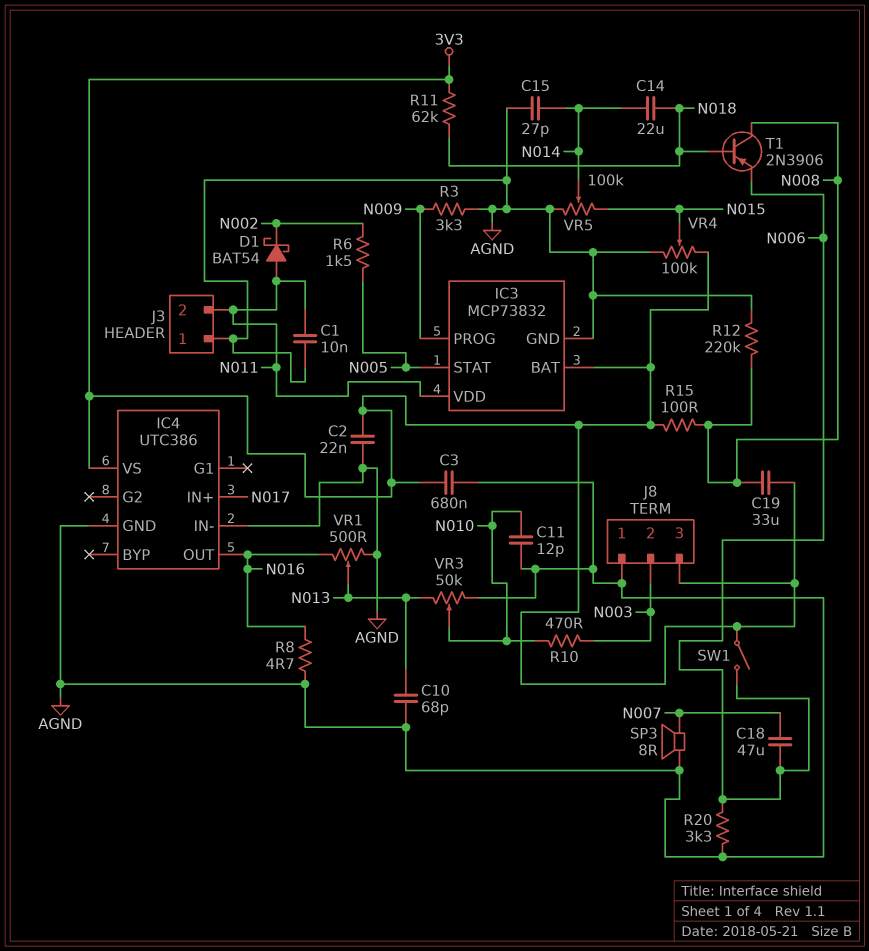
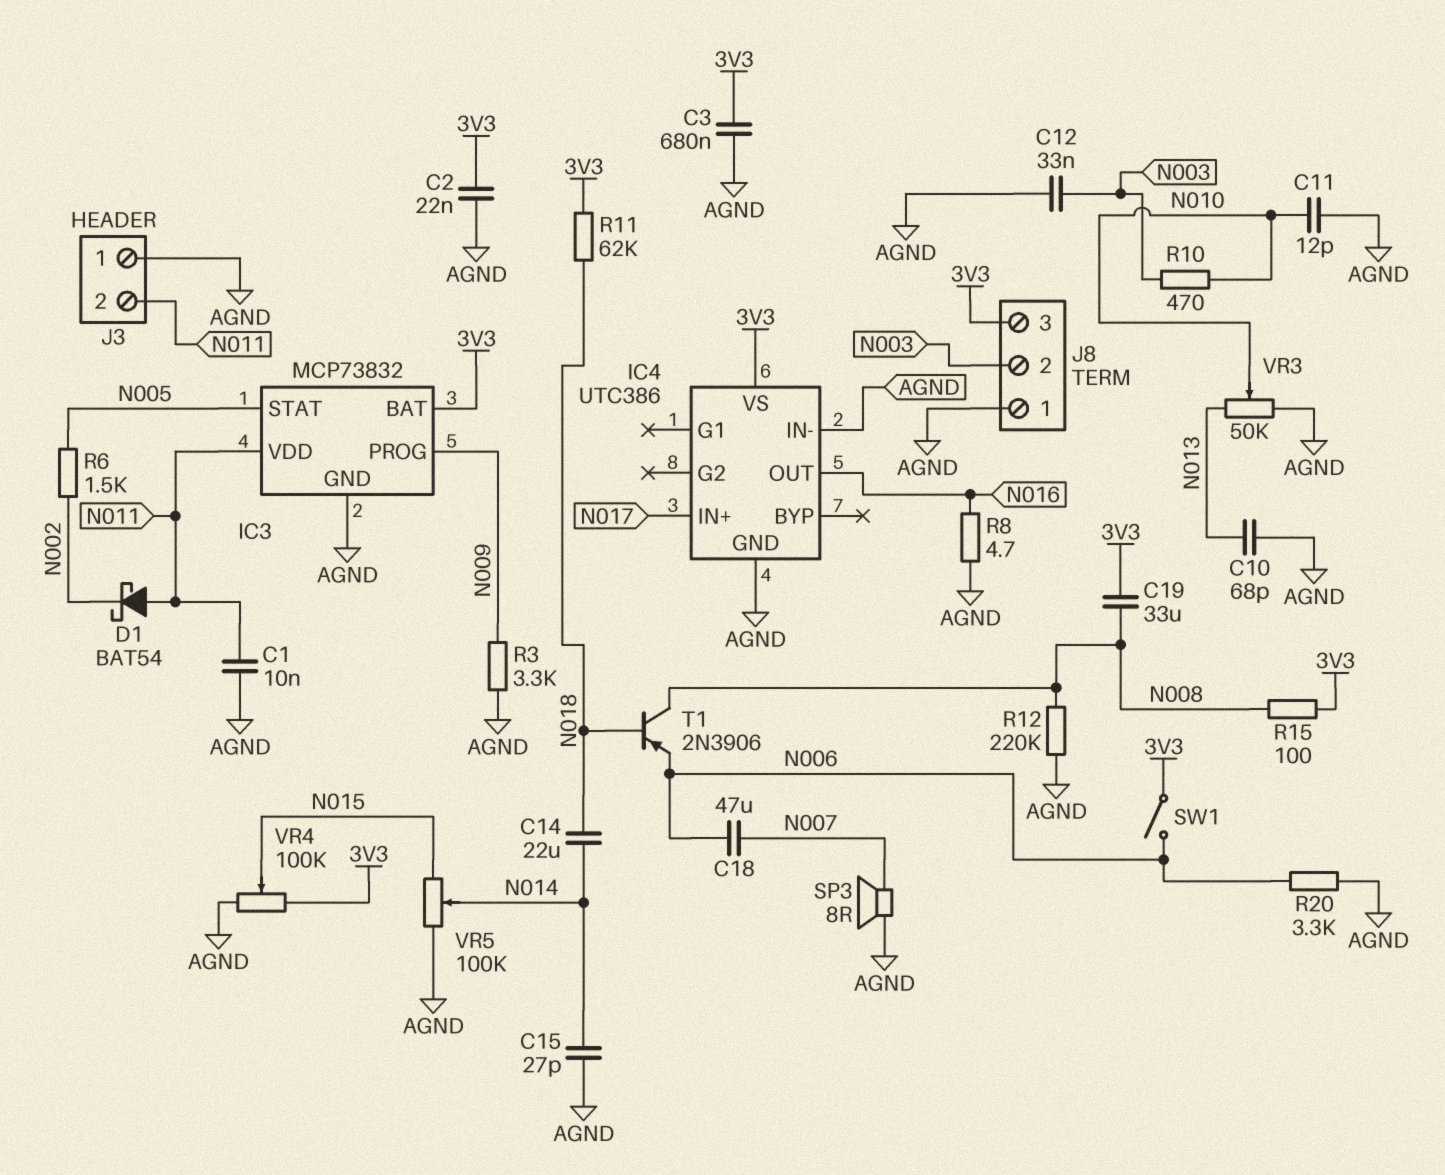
C12: none -> 33nF (AGND, N003)
VR1: 500 (AGND, N016, wiper N013) -> none

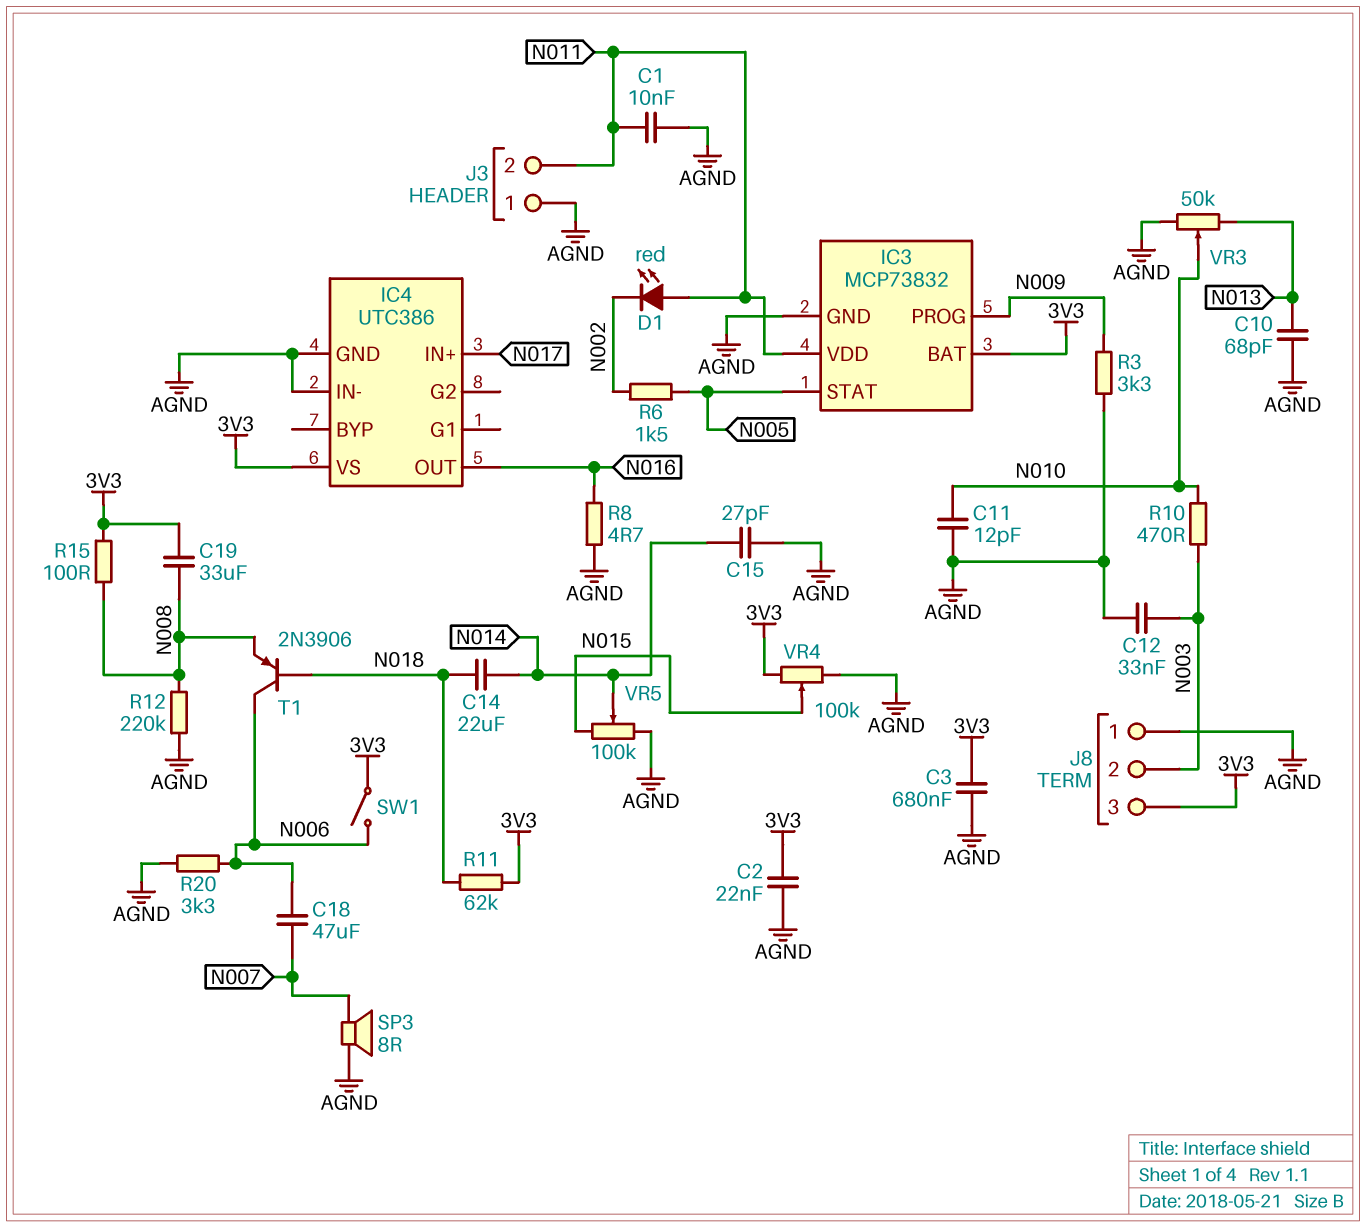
D1: schottky BAT54 (A N011, K N002) -> LED red (A N011, K N002)
T1: PNP 2N3906 (B N018, C N008, E N006) -> PNP 2N3906 (B N018, C N006, E N008)

